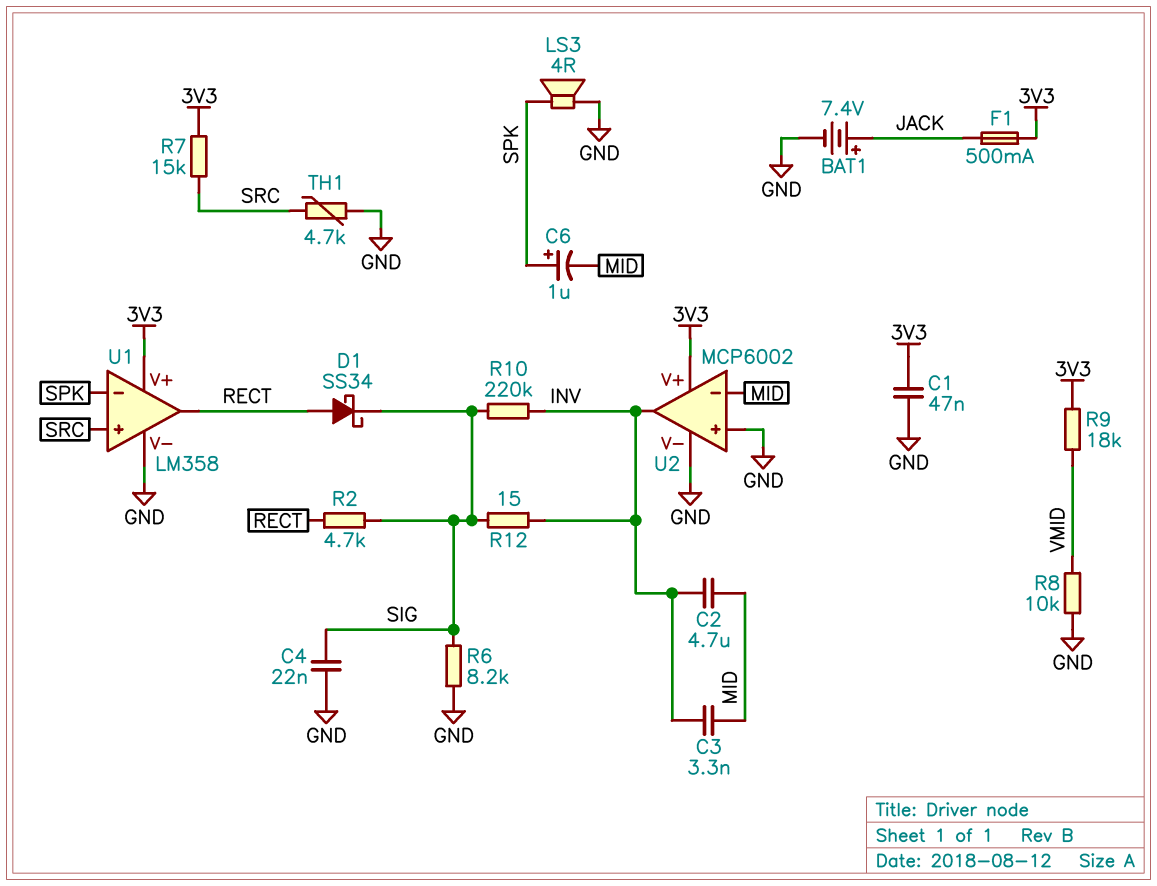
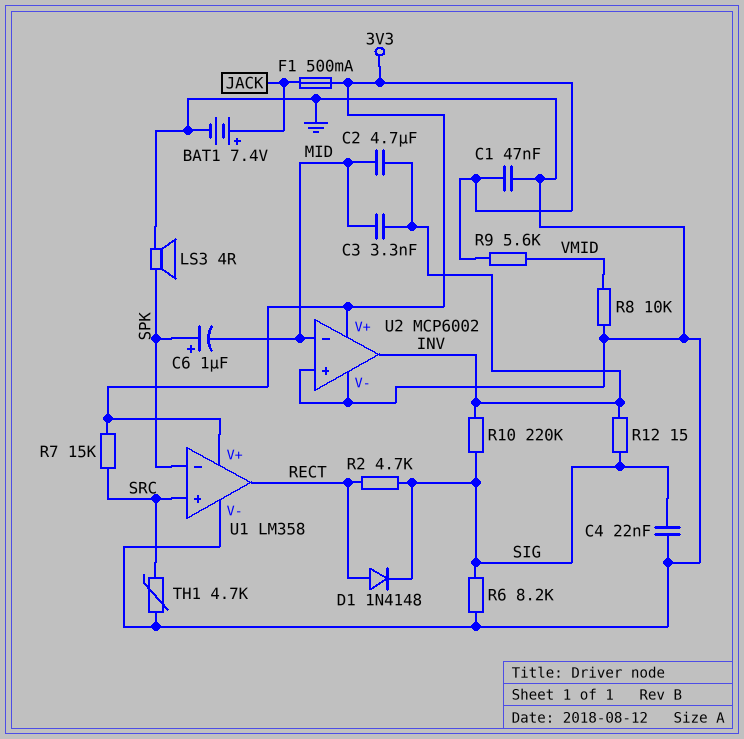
D1: schottky SS34 (A RECT, K SIG) -> diode 1N4148 (A RECT, K SIG)
R9: 18k (3V3, VMID) -> 5.6k (3V3, VMID)

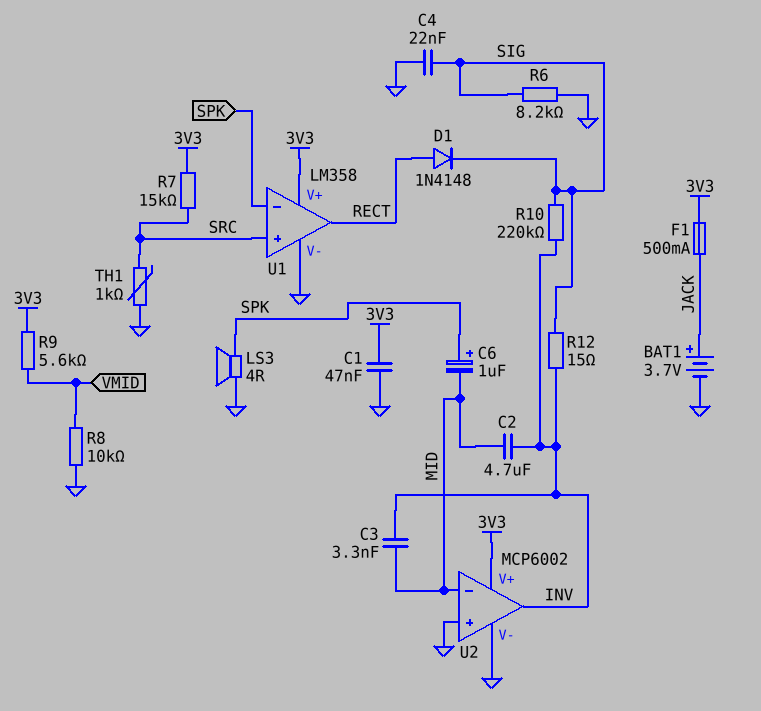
BAT1: 7.4V (plus JACK, minus GND) -> 3.7V (plus JACK, minus GND)
R2: 4.7k (RECT, SIG) -> none
TH1: 4.7k (GND, SRC) -> 1k (GND, SRC)

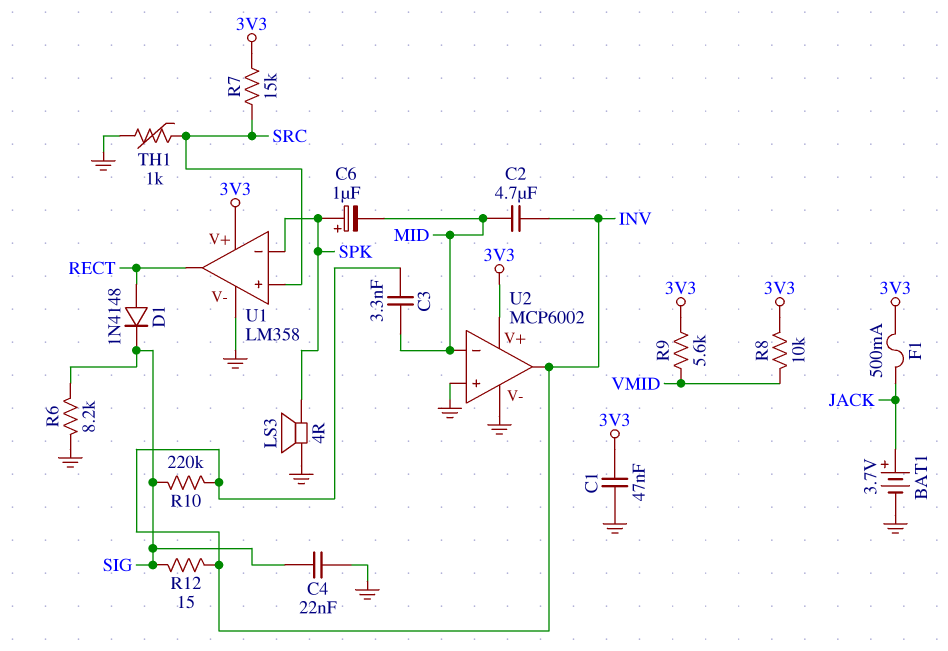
R8: 10k (GND, VMID) -> 10k (3V3, VMID)

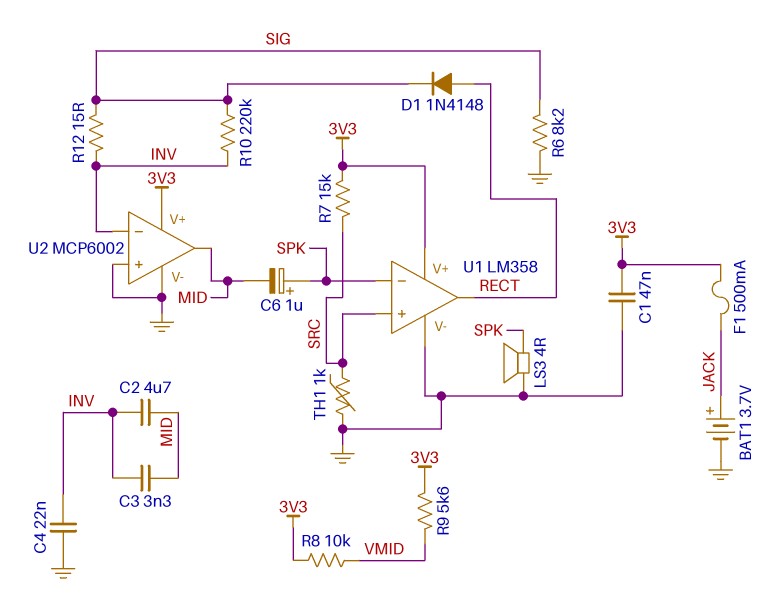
C4: 22nF (GND, SIG) -> 22nF (GND, INV)
U2 pin in-: MID -> INV
U2 pin out: INV -> MID

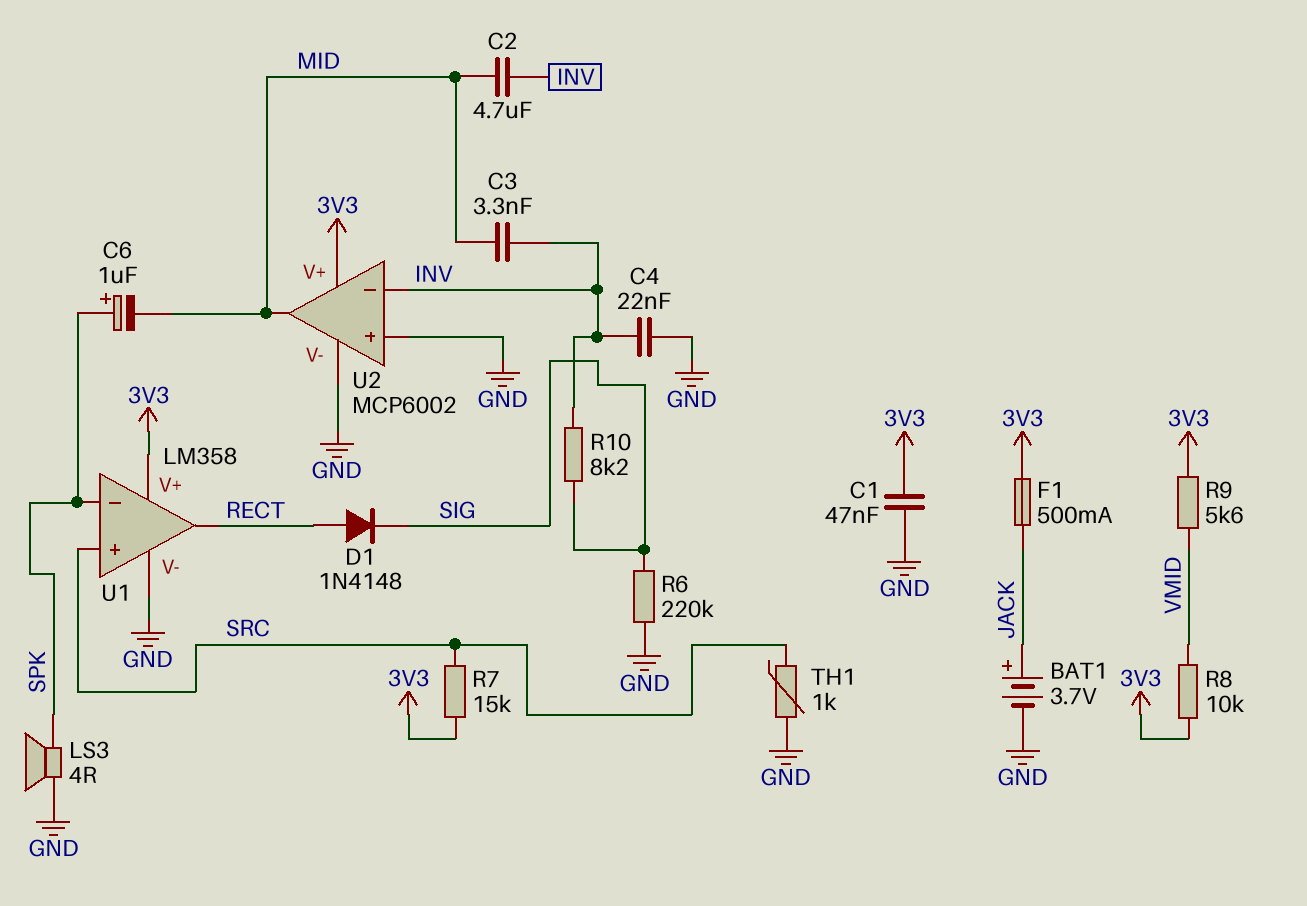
R6: 8.2k (GND, SIG) -> 220k (GND, SIG)
R10: 220k (INV, SIG) -> 8.2k (INV, SIG)
R12: 15 (INV, SIG) -> none

